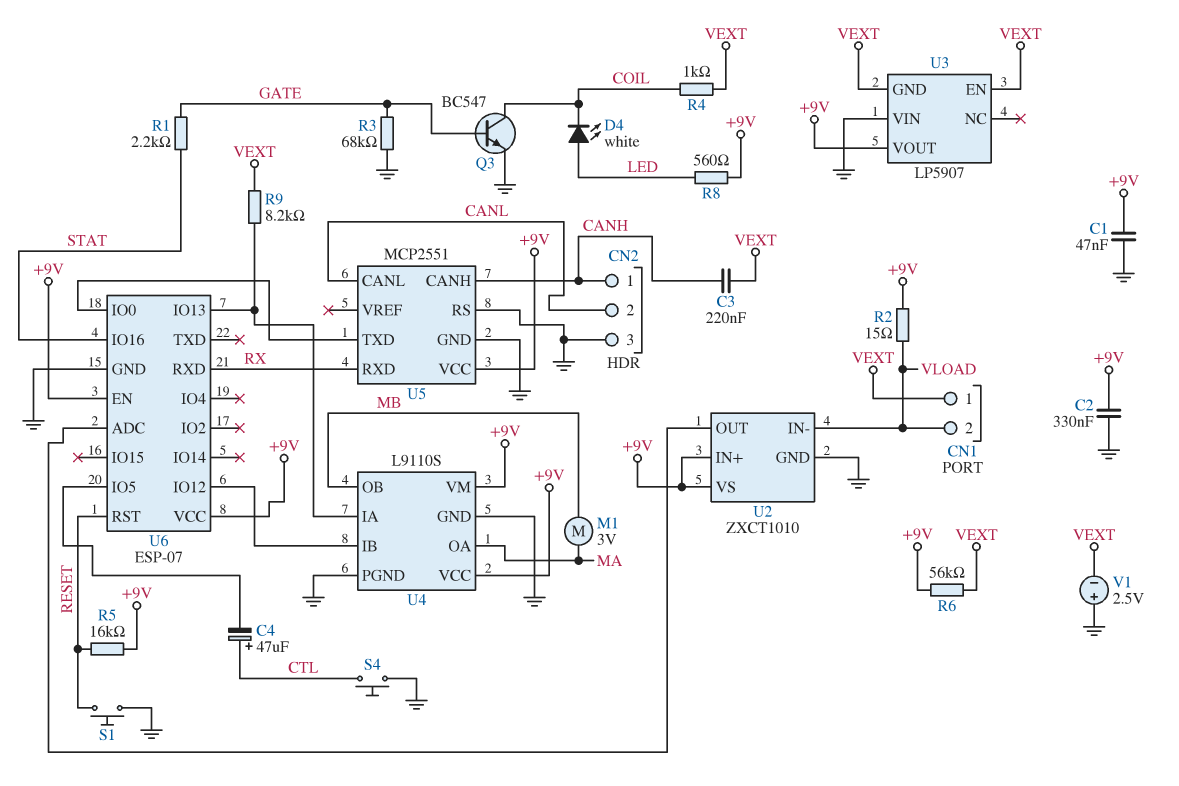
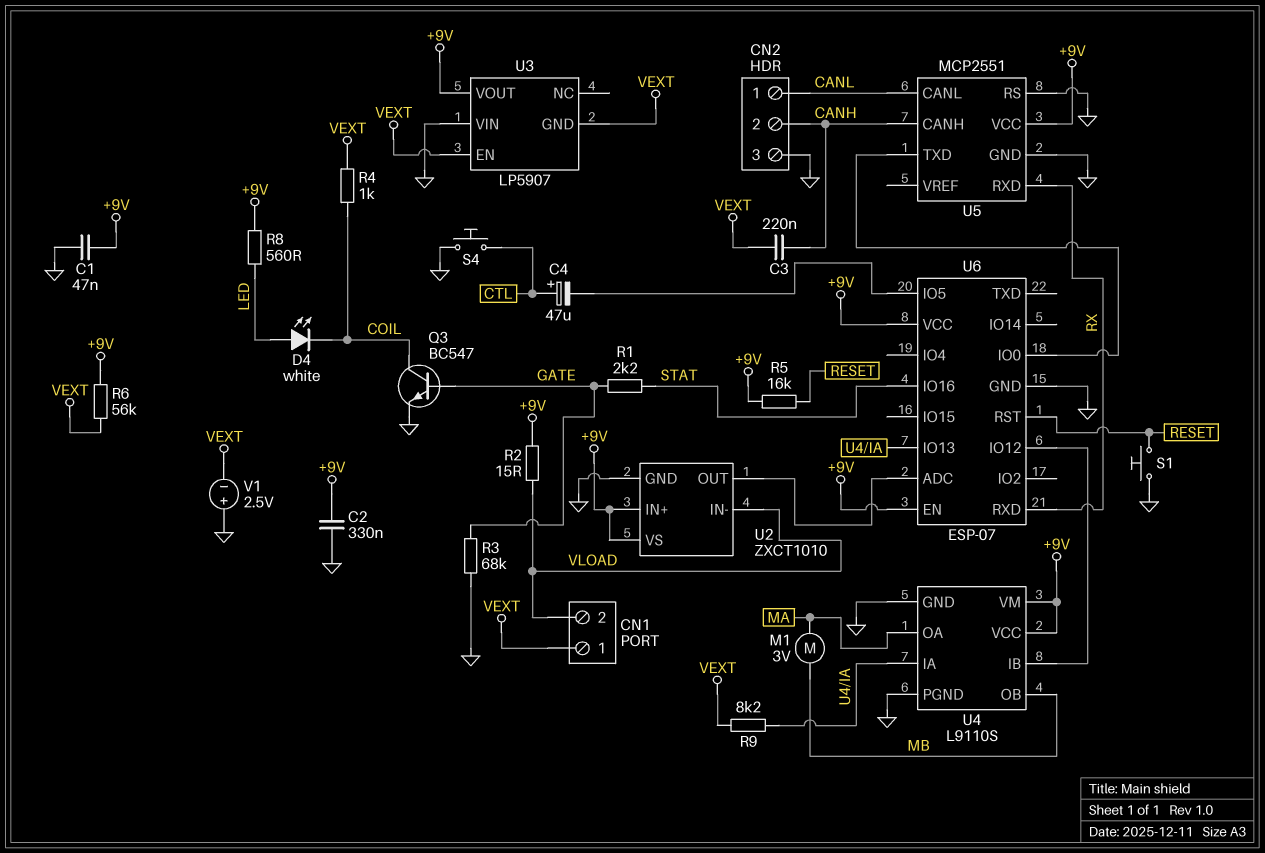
CN2 pin 1: CANH -> CANL
CN2 pin 2: CANL -> CANH

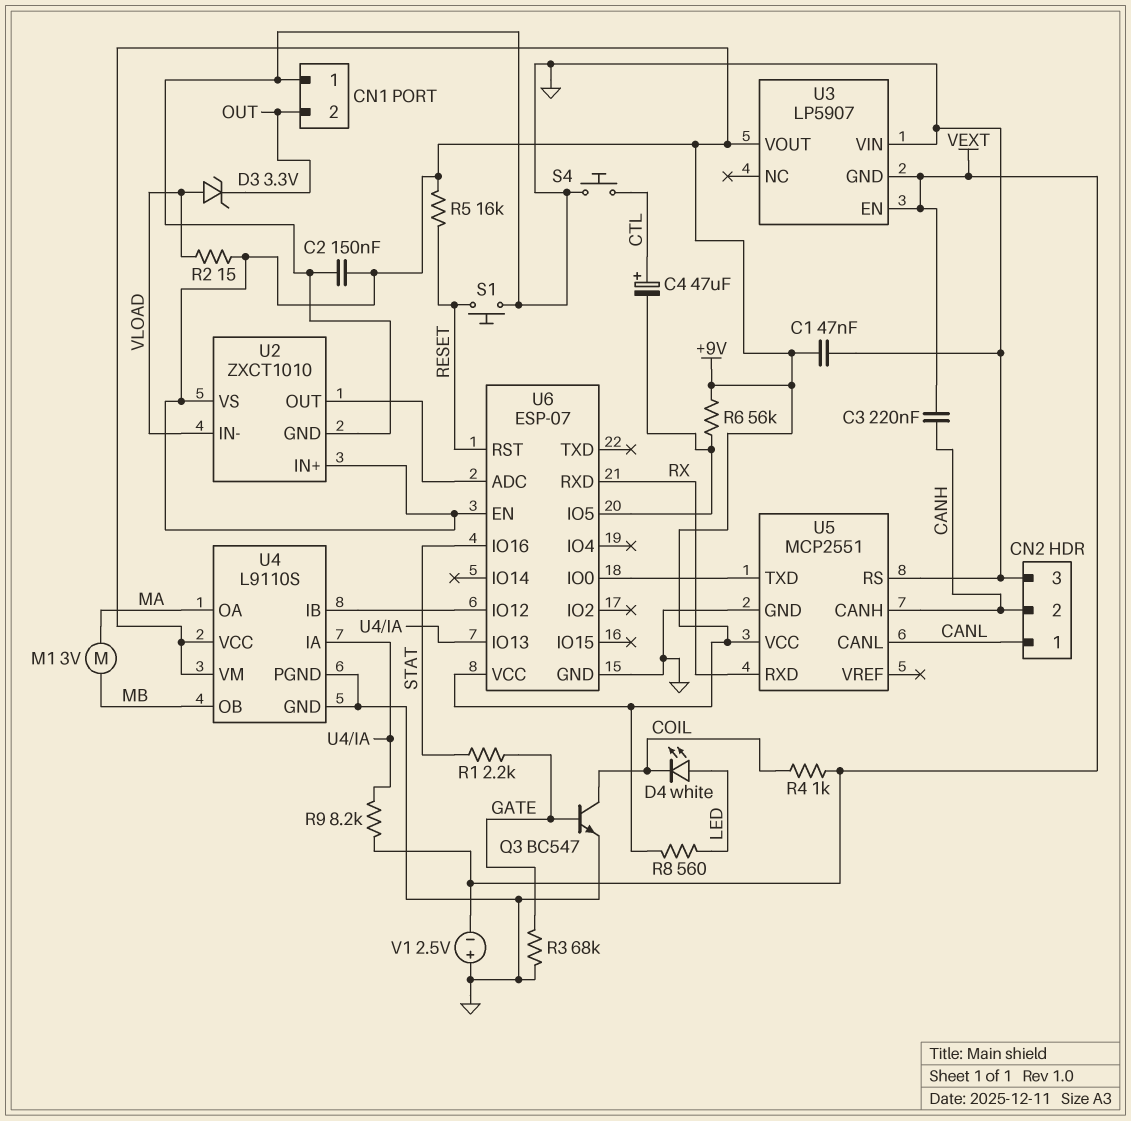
C2: 330nF (+9V, GND) -> 150nF (+9V, GND)
CN1 pin 1: VEXT -> GND
CN1 pin 2: VLOAD -> OUT
D3: none -> zener 3.3V (A VLOAD, K OUT)
R6: 56k (+9V, VEXT) -> 56k (+9V, U6/IO5)

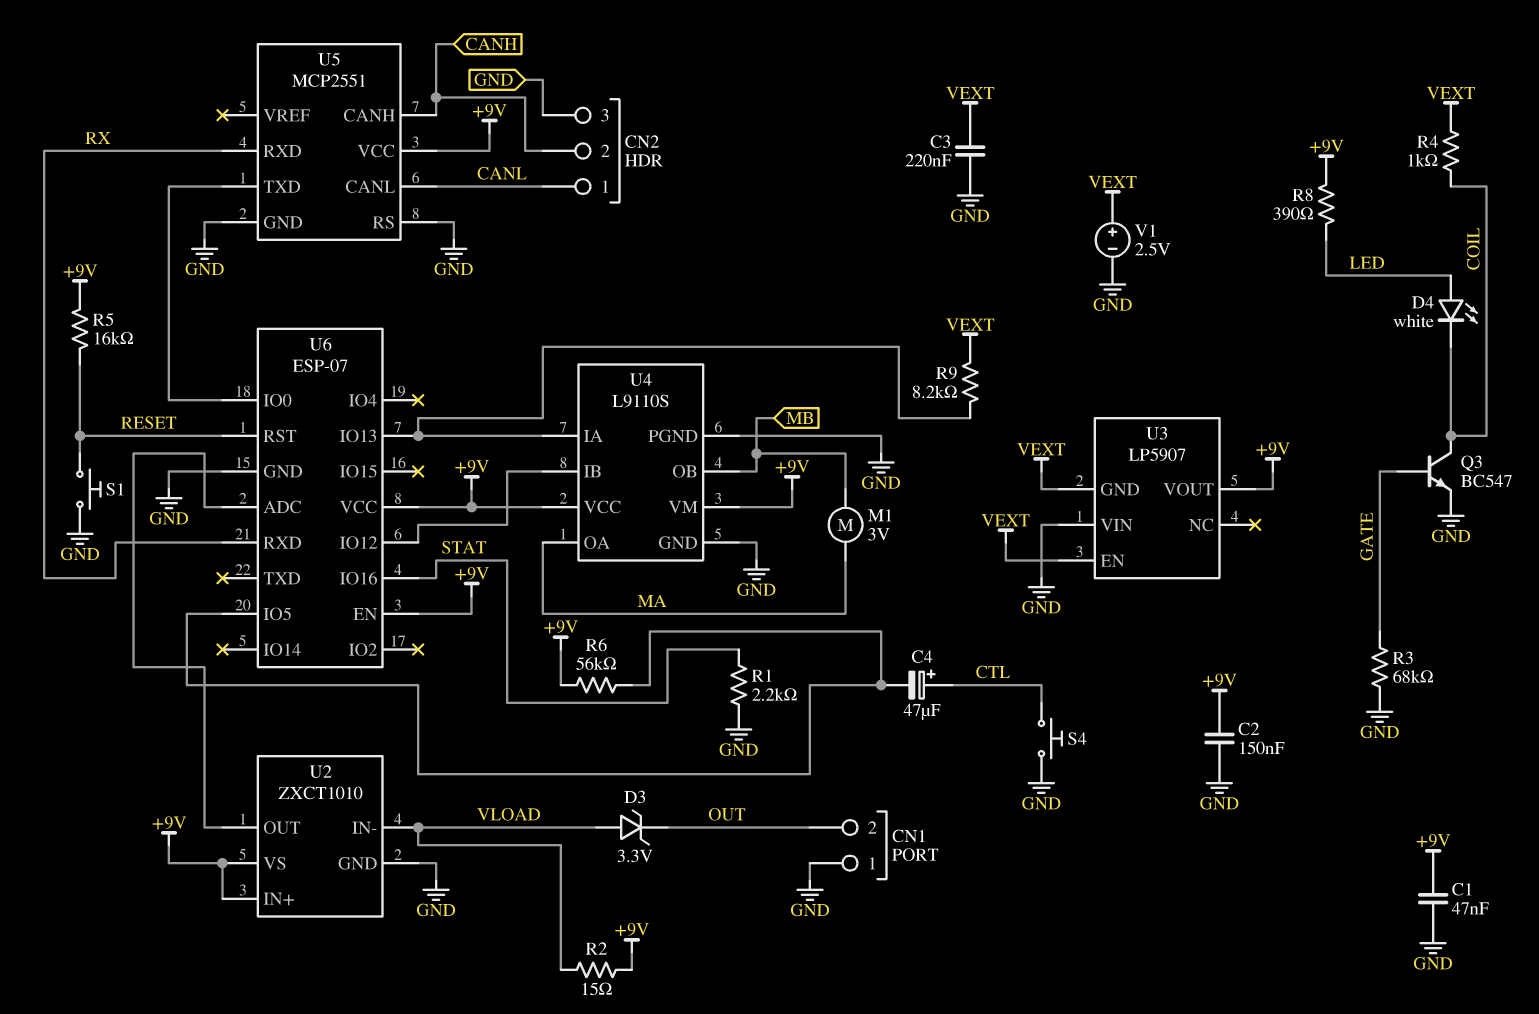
C3: 220nF (CANH, VEXT) -> 220nF (GND, VEXT)
R1: 2.2k (GATE, STAT) -> 2.2k (GND, STAT)
R8: 560 (+9V, LED) -> 390 (+9V, LED)
V1: 2.5V (plus GND, minus VEXT) -> 2.5V (plus VEXT, minus GND)

